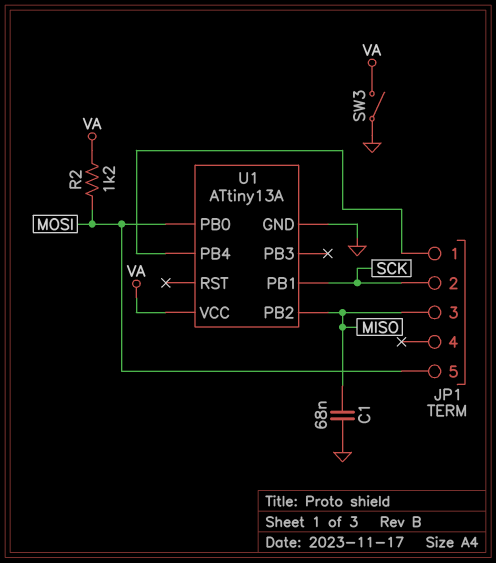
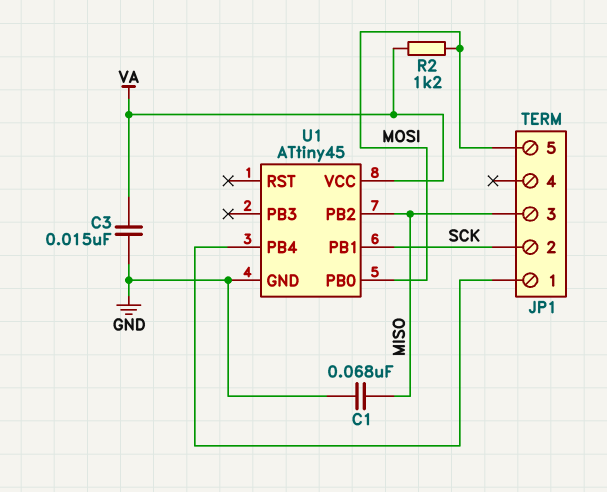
C3: none -> 15nF (GND, VA)
SW3: switch (GND, VA) -> none
U1: ATtiny13A -> ATtiny45

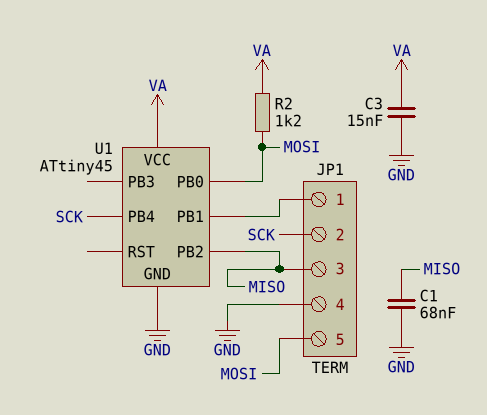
JP1 pin 4: none -> GND
U1 pin PB1: SCK -> JP1/1
U1 pin PB4: JP1/1 -> SCK

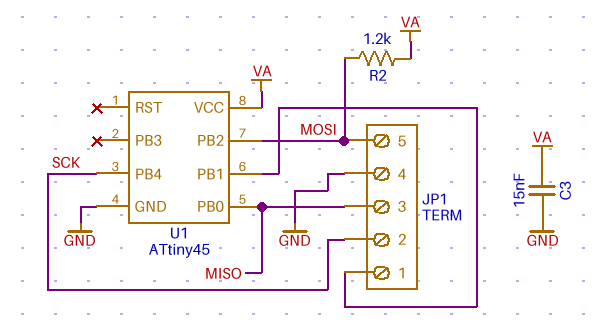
C1: 68nF (GND, MISO) -> none
U1 pin PB0: MOSI -> MISO
U1 pin PB2: MISO -> MOSI

